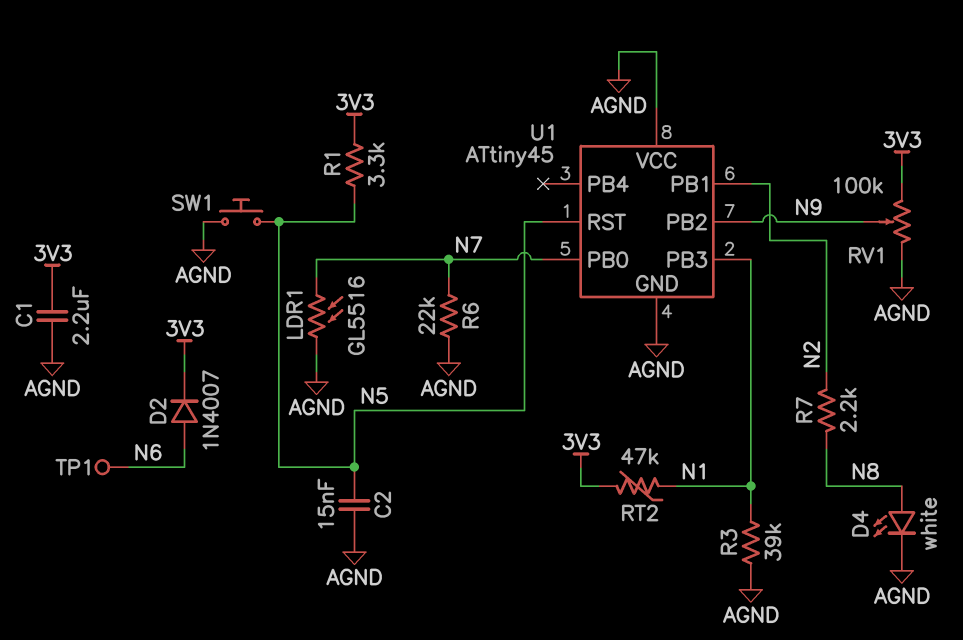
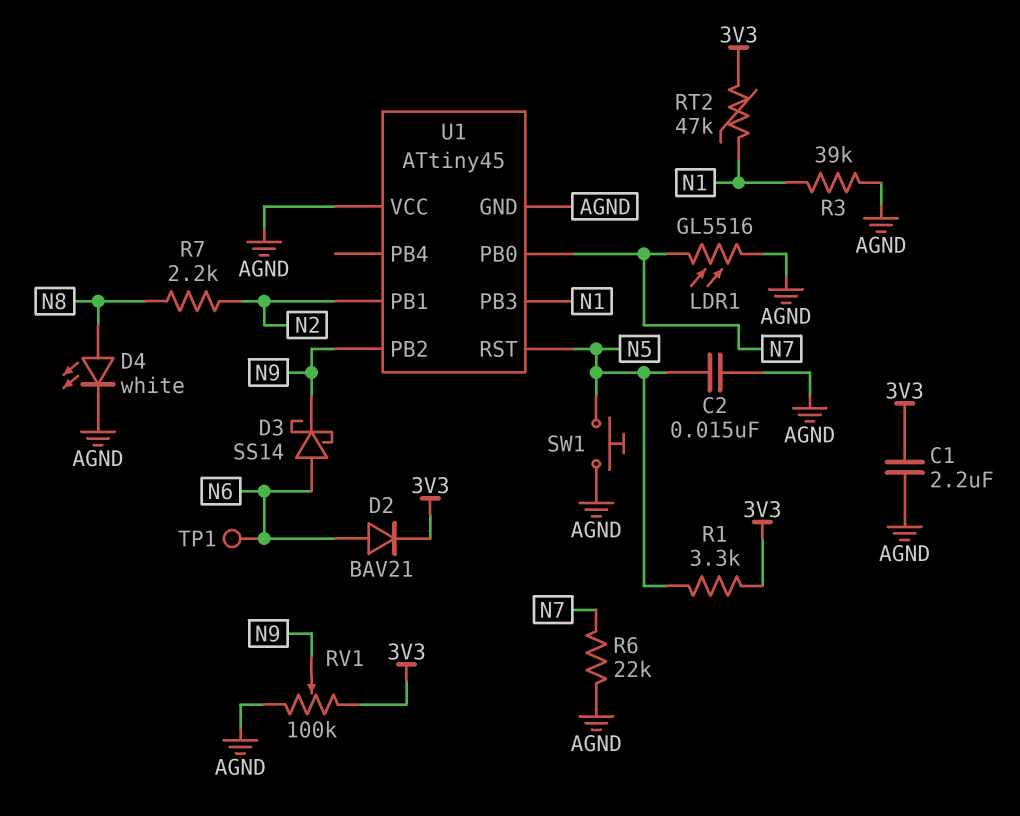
D2: diode 1N4007 (A N6, K 3V3) -> diode BAV21 (A N6, K 3V3)
D3: none -> schottky SS14 (A N6, K N9)

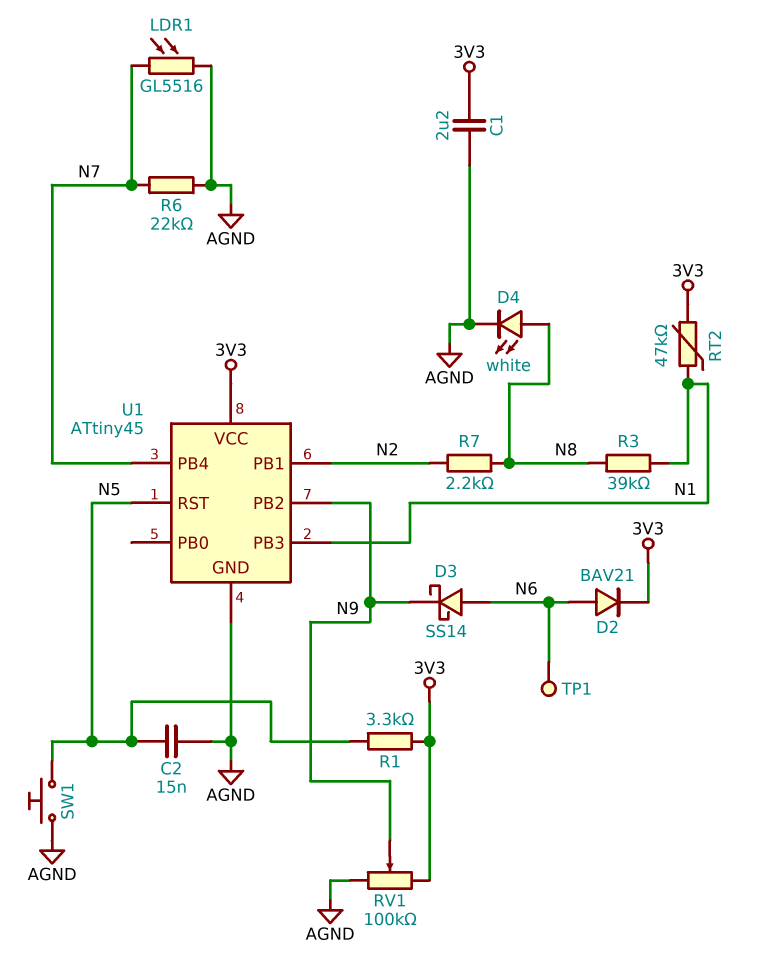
R3: 39k (AGND, N1) -> 39k (N1, N8)
U1 pin PB0: N7 -> none
U1 pin PB4: none -> N7
U1 pin VCC: AGND -> 3V3

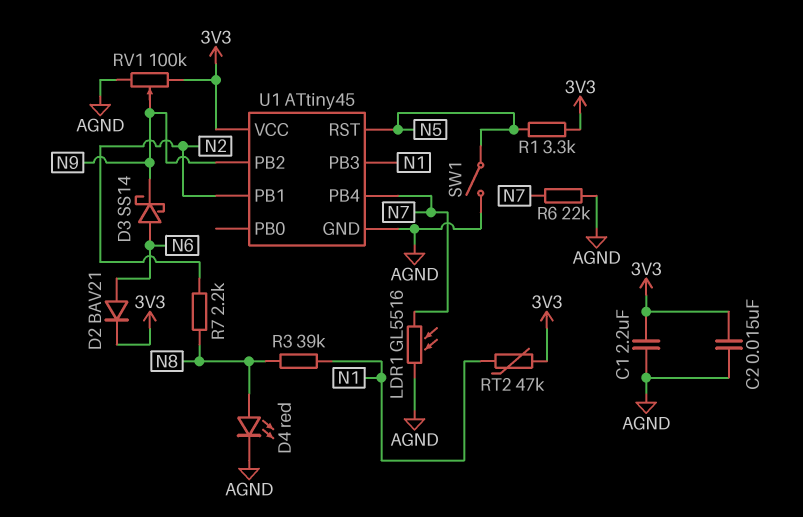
C2: 15nF (AGND, N5) -> 15nF (3V3, AGND)
D4: LED white (A N8, K AGND) -> LED red (A N8, K AGND)
SW1: button (AGND, N5) -> switch (AGND, N5)
TP1: test point (N6) -> none

